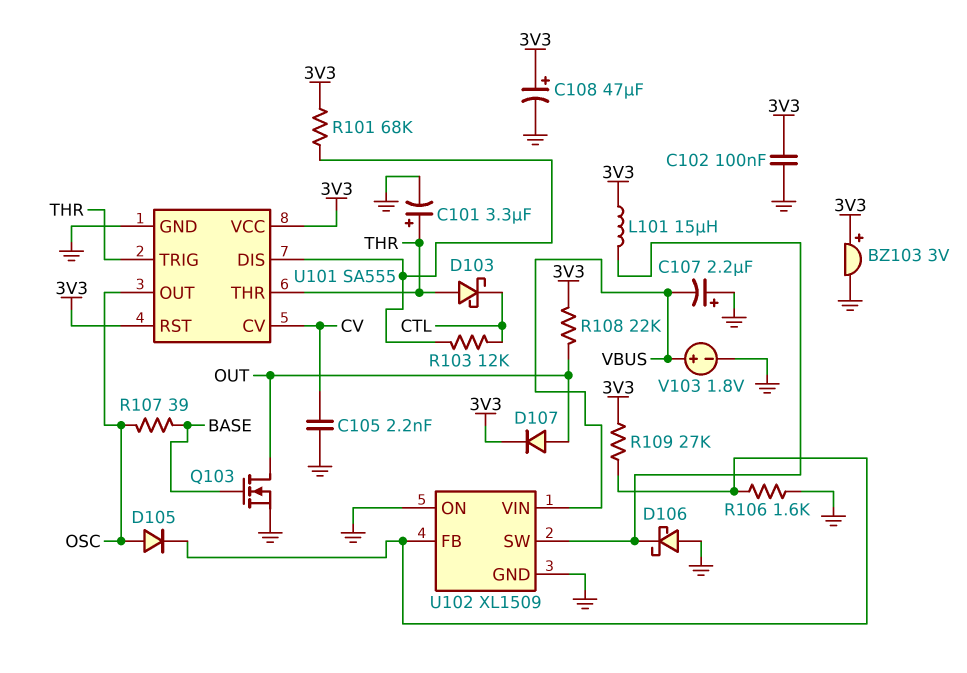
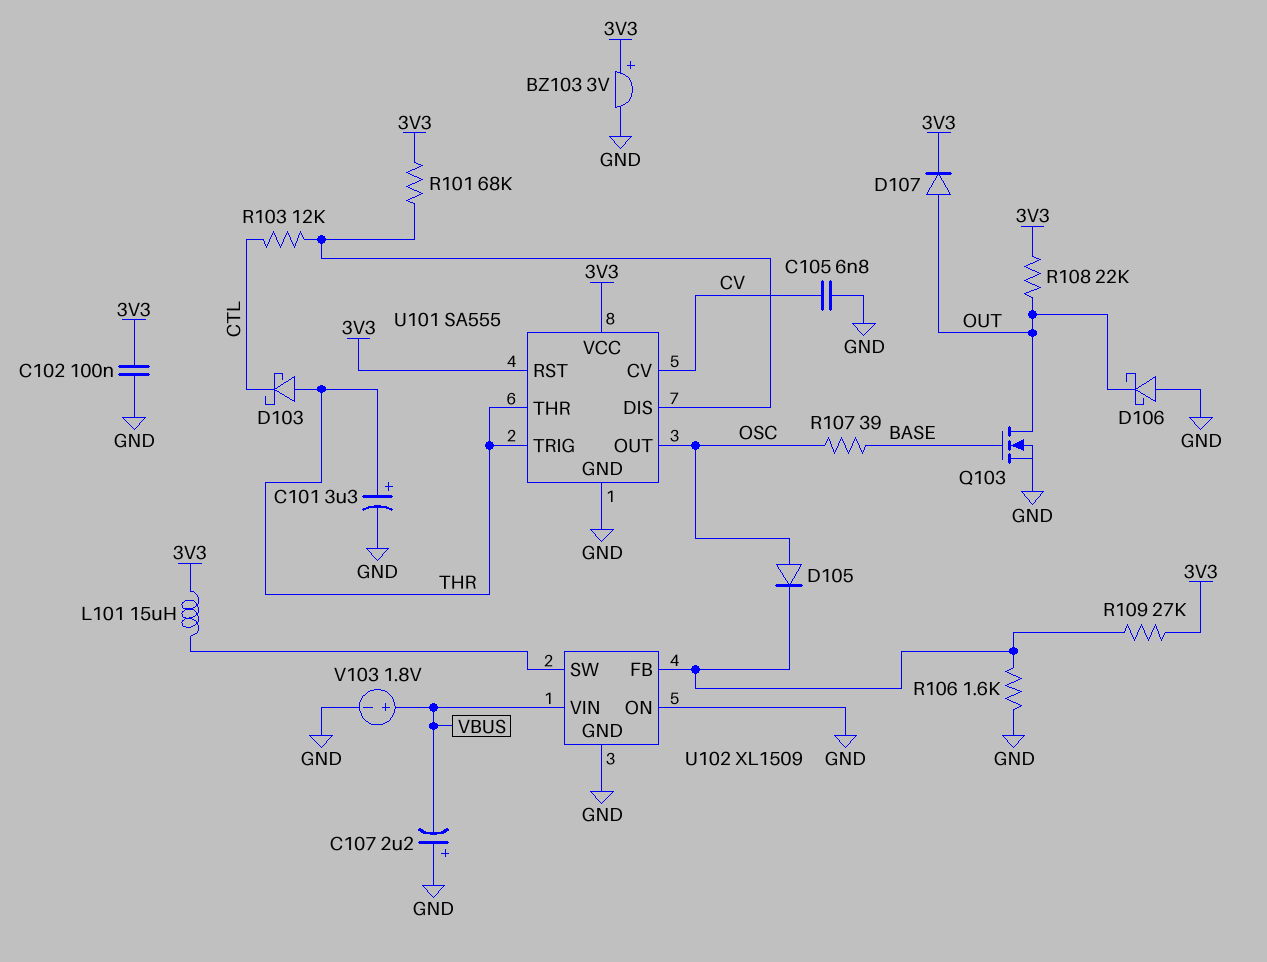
C105: 2.2nF (CV, GND) -> 6.8nF (CV, GND)
C108: 47uF (plus 3V3, minus GND) -> none
D106: schottky (A GND, K U102/SW) -> schottky (A GND, K OUT)

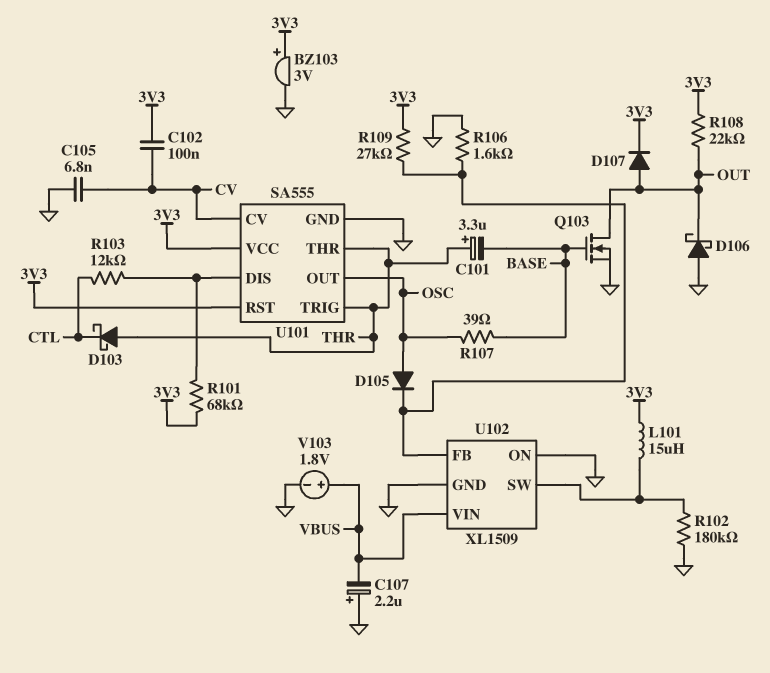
C101: 3.3uF (plus THR, minus GND) -> 3.3uF (plus THR, minus BASE)
C102: 100nF (3V3, GND) -> 100nF (3V3, CV)
R102: none -> 180k (GND, U102/SW)

